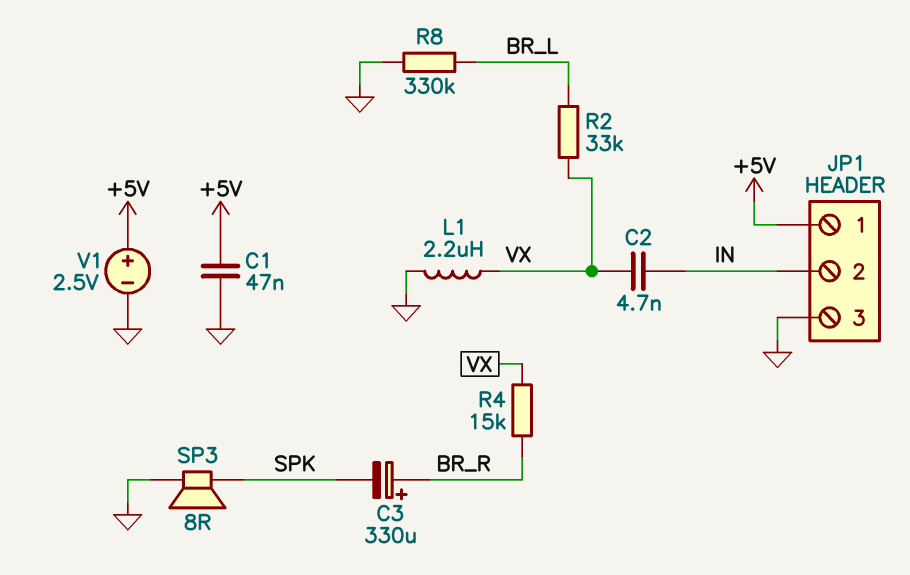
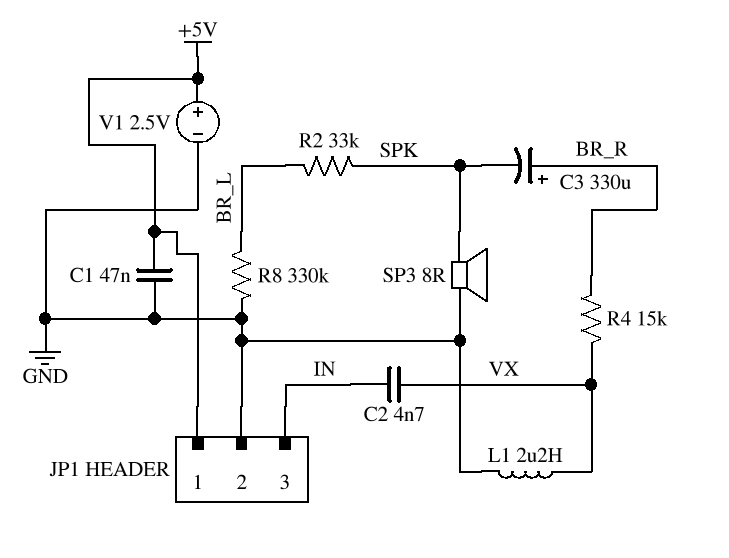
JP1 pin 2: IN -> GND
JP1 pin 3: GND -> IN
R2: 33k (BR_L, VX) -> 33k (BR_L, SPK)

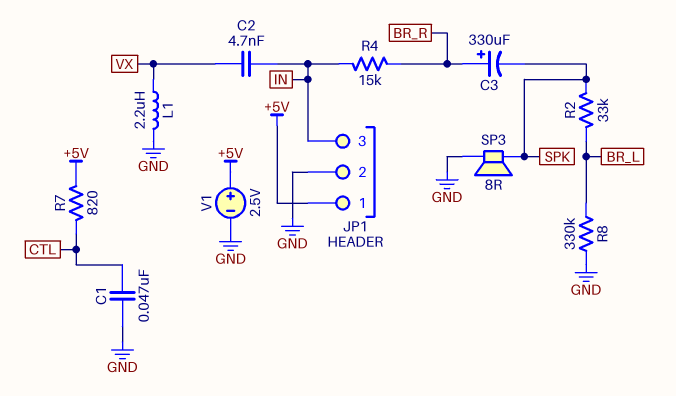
C1: 47nF (+5V, GND) -> 47nF (CTL, GND)
R4: 15k (BR_R, VX) -> 15k (BR_R, IN)
R7: none -> 820 (+5V, CTL)

